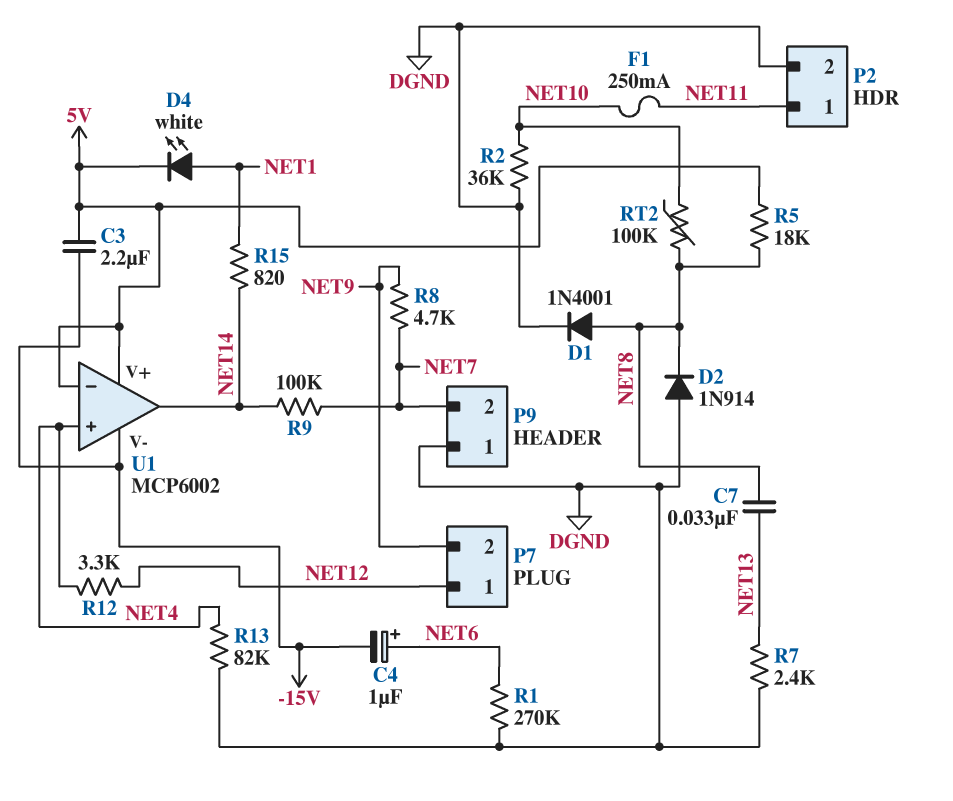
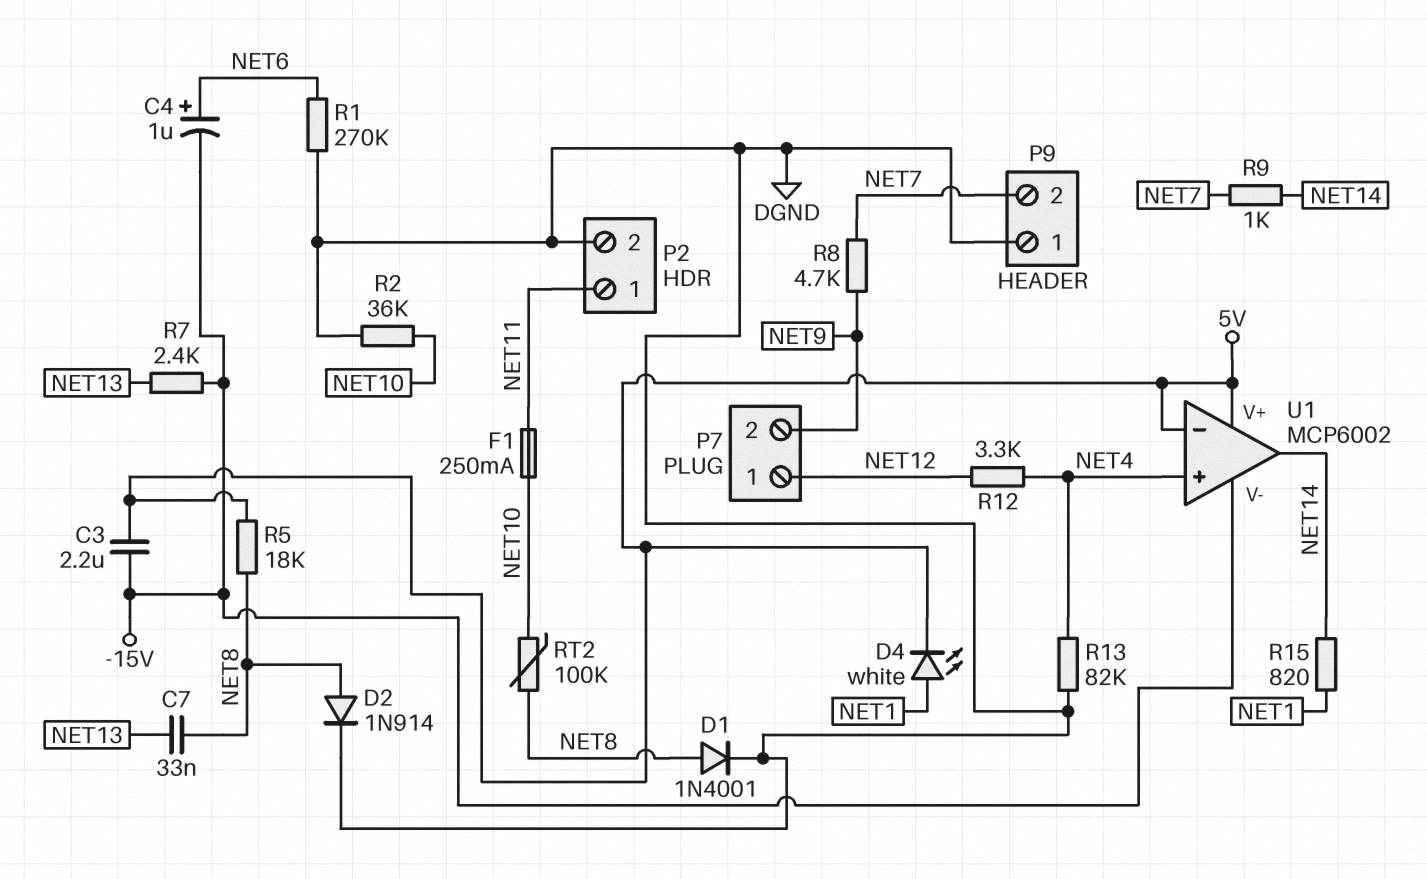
D2: diode 1N914 (A DGND, K NET8) -> diode 1N914 (A NET8, K DGND)
R7: 2.4k (DGND, NET13) -> 2.4k (-15V, NET13)
R9: 100k (NET7, NET14) -> 1k (NET7, NET14)

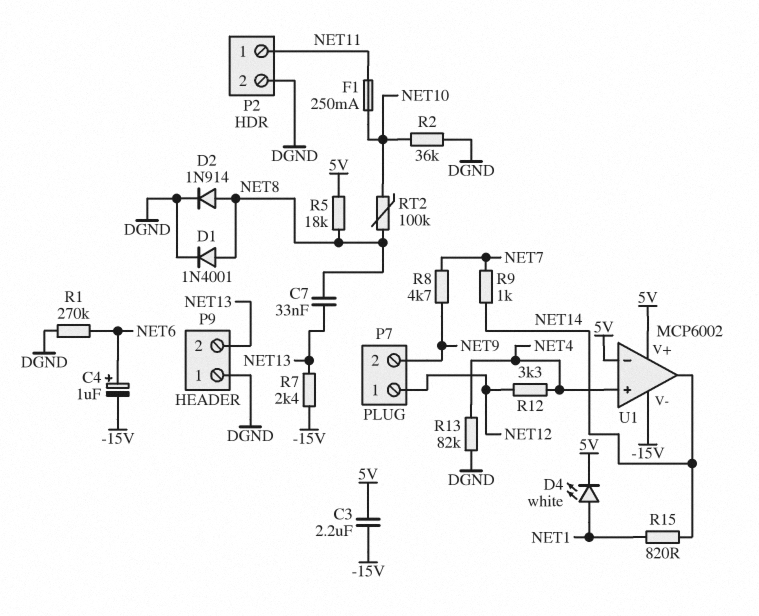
P9 pin 2: NET7 -> NET13

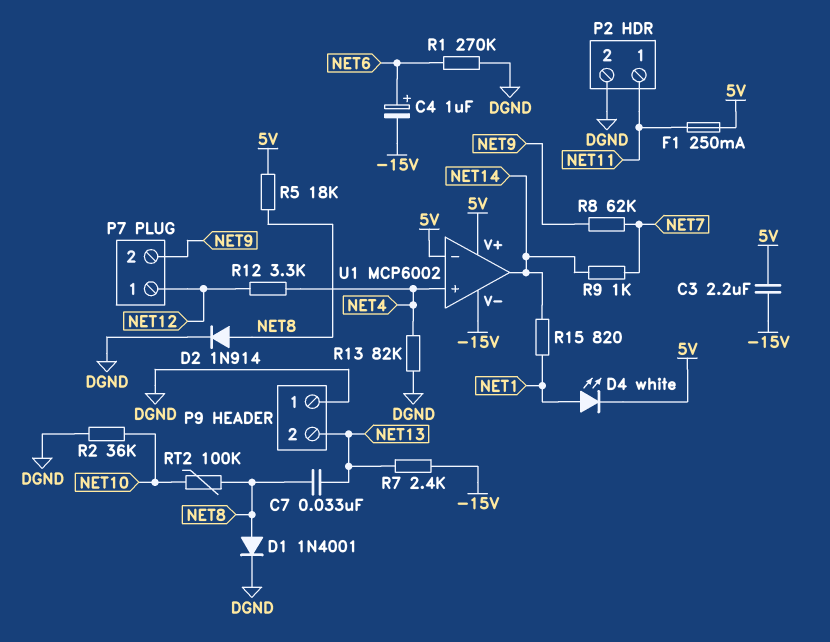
F1: 250mA (NET10, NET11) -> 250mA (5V, NET11)
R8: 4.7k (NET7, NET9) -> 62k (NET7, NET9)

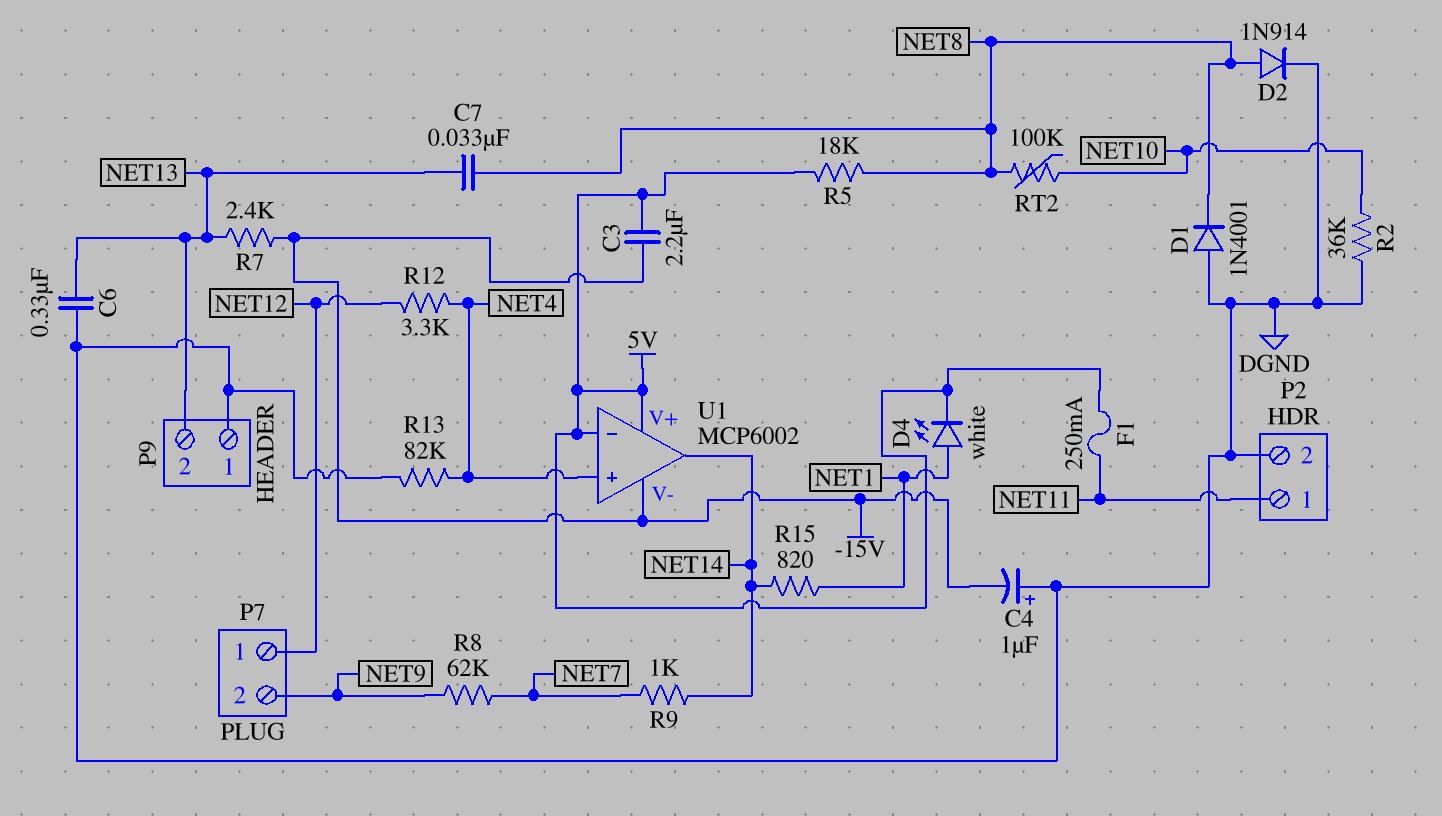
C4: 1uF (plus NET6, minus -15V) -> 1uF (plus DGND, minus -15V)
C6: none -> 330nF (DGND, NET13)
D1: diode 1N4001 (A NET8, K DGND) -> diode 1N4001 (A DGND, K NET8)
R1: 270k (DGND, NET6) -> none

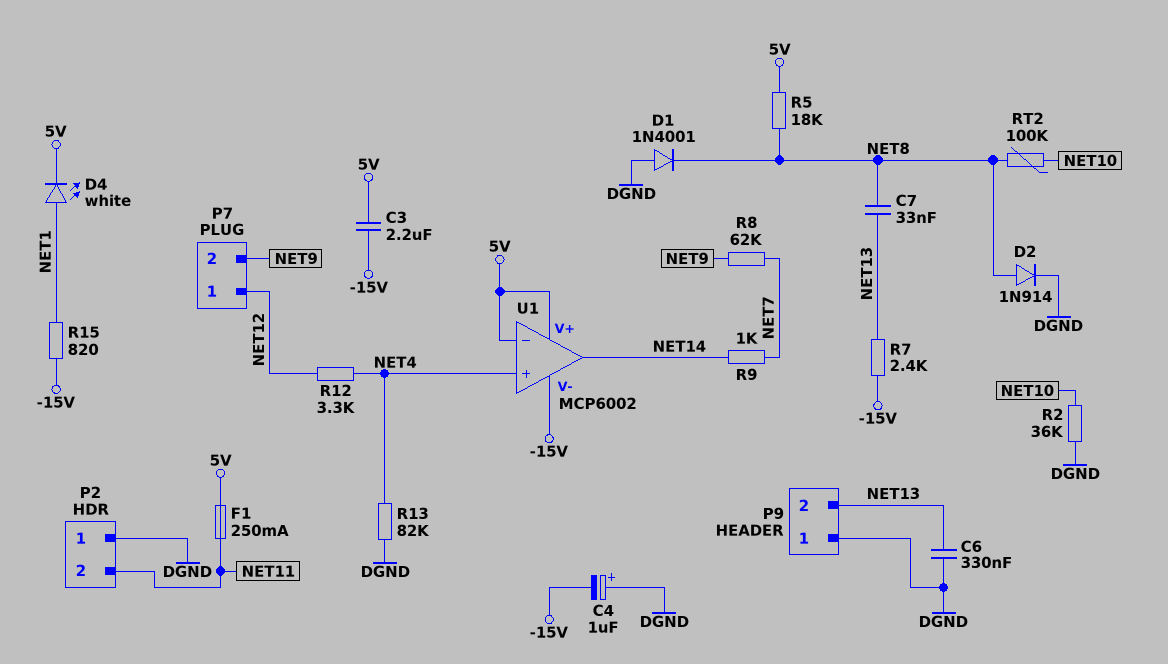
P2 pin 1: NET11 -> DGND
P2 pin 2: DGND -> NET11
R15: 820 (NET1, NET14) -> 820 (-15V, NET1)

